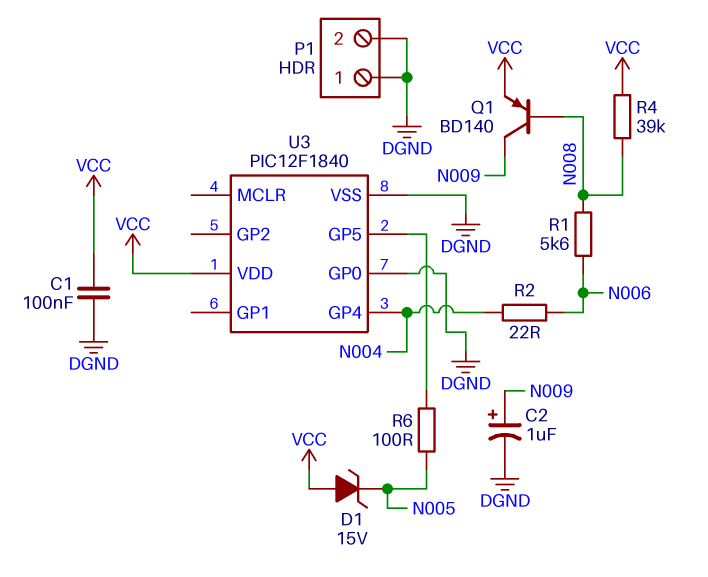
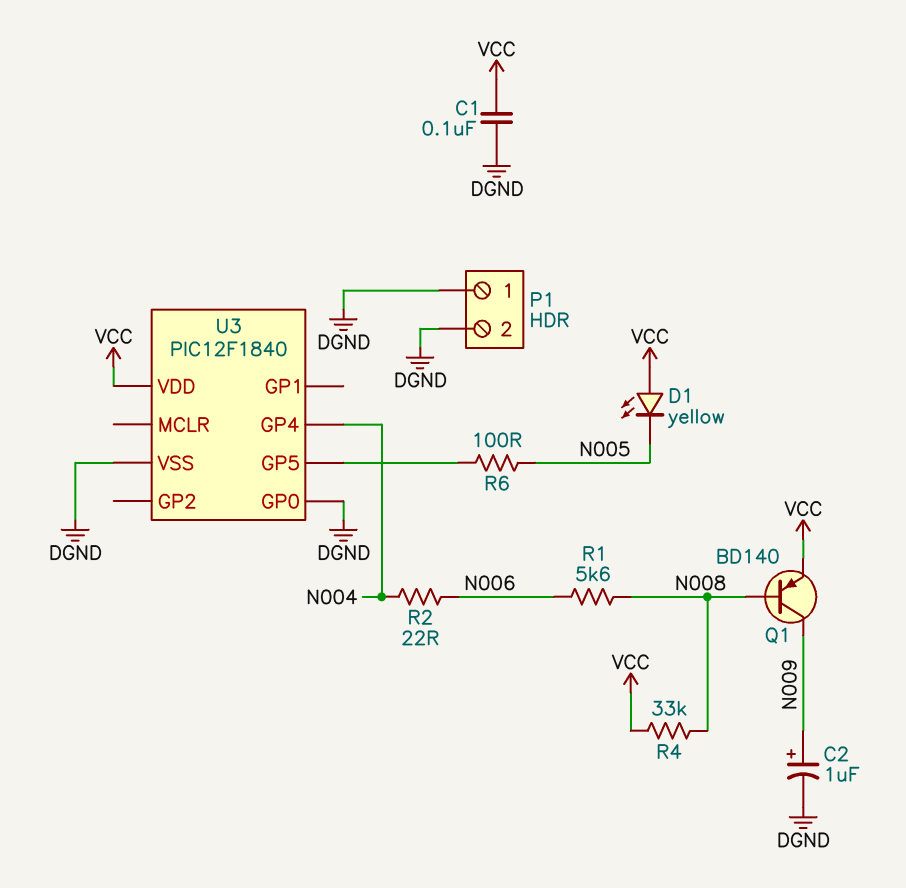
D1: zener 15V (A VCC, K N005) -> LED yellow (A VCC, K N005)
R4: 39k (N008, VCC) -> 33k (N008, VCC)

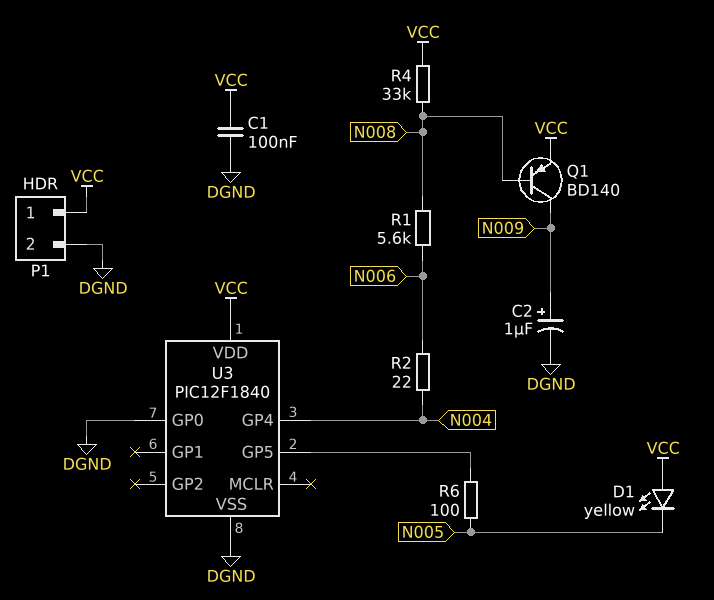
P1 pin 1: DGND -> VCC

